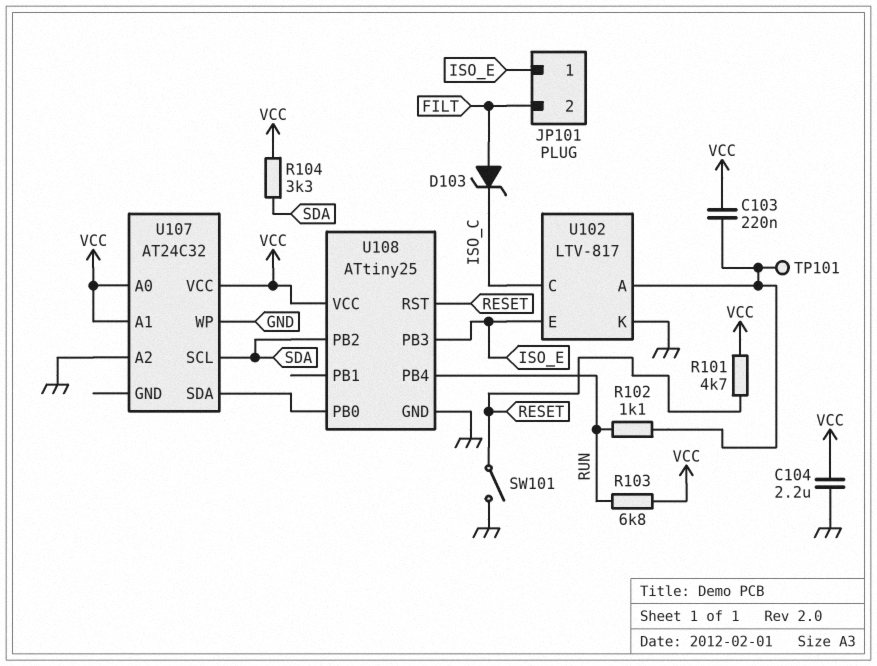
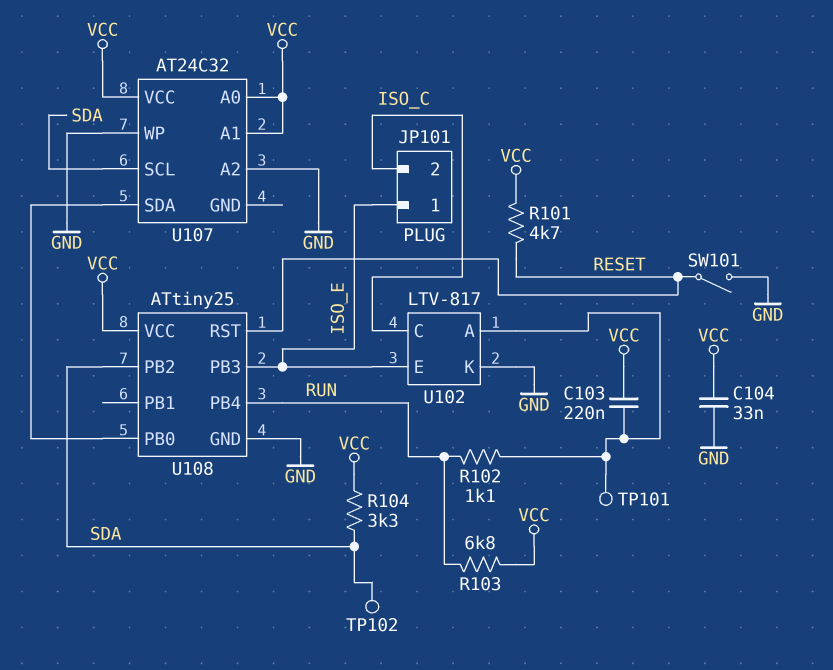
C104: 2.2uF (GND, VCC) -> 33nF (GND, VCC)
D103: zener (A FILT, K ISO_C) -> none
JP101 pin 2: FILT -> ISO_C
TP102: none -> test point (SDA)

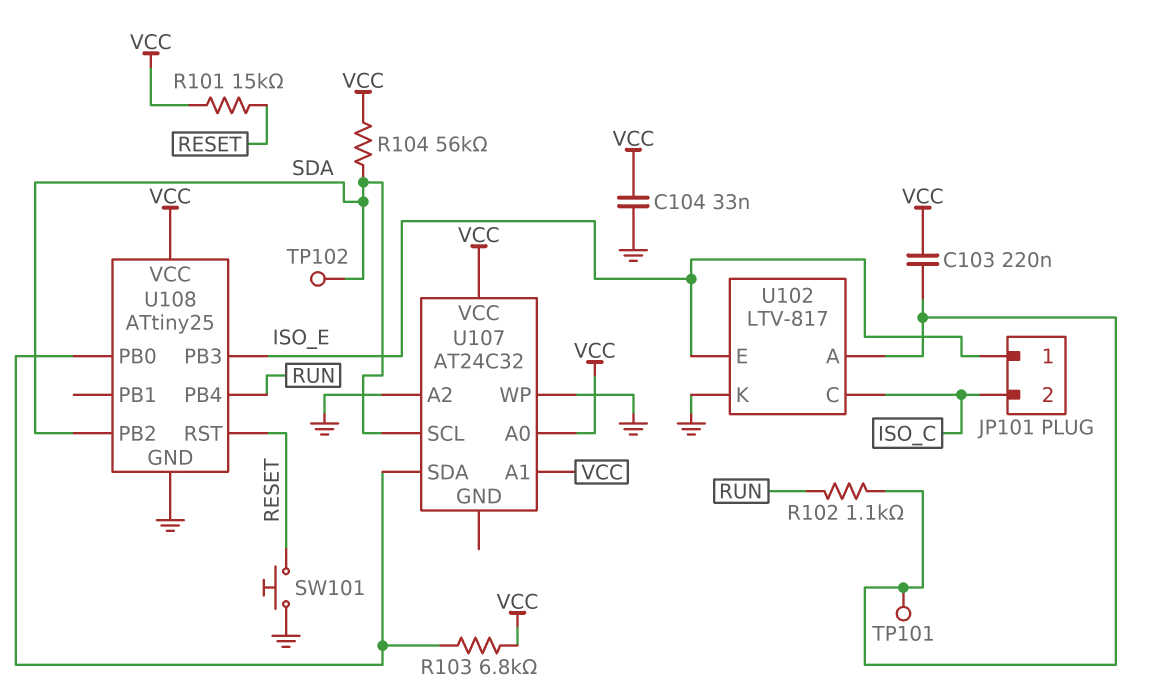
R101: 4.7k (RESET, VCC) -> 15k (RESET, VCC)
R103: 6.8k (RUN, VCC) -> 6.8k (U107/SDA, VCC)
R104: 3.3k (SDA, VCC) -> 56k (SDA, VCC)
SW101: switch (GND, RESET) -> button (GND, RESET)

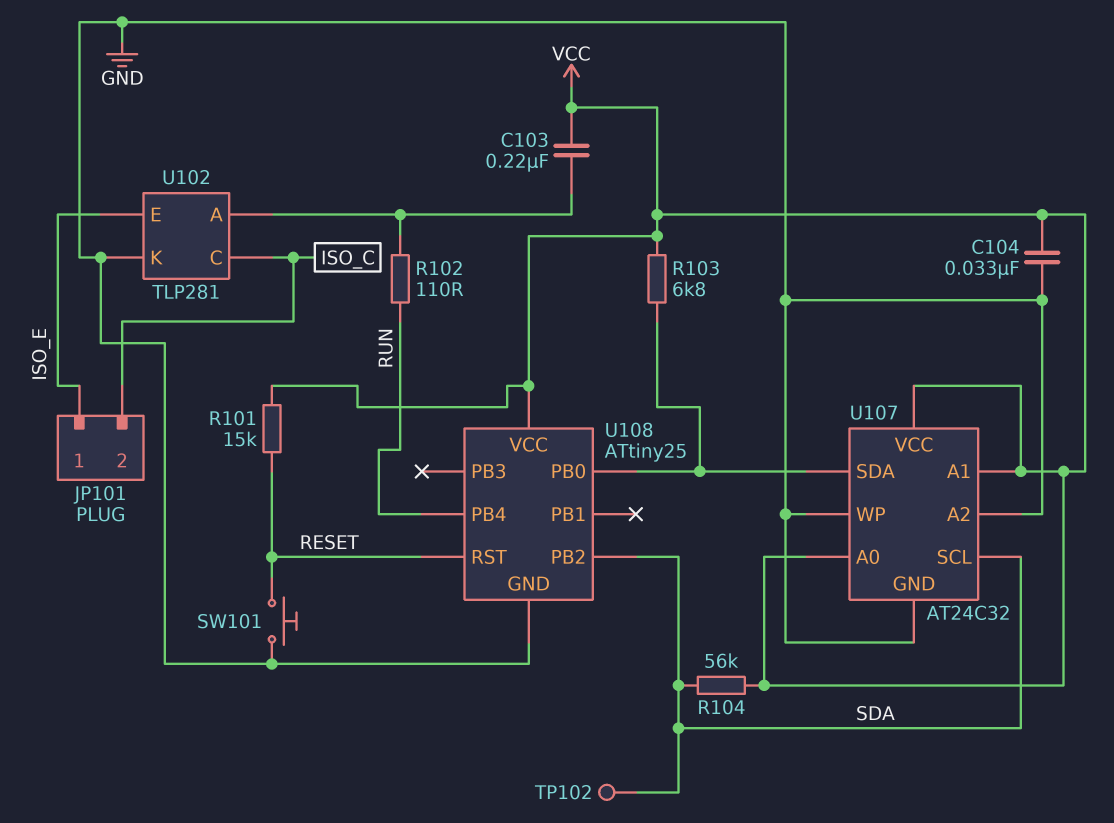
R102: 1.1k (RUN, U102/A) -> 110 (RUN, U102/A)
TP101: test point (U102/A) -> none
U102: LTV-817 -> TLP281
U107 pin GND: none -> GND
U108 pin PB3: ISO_E -> none

